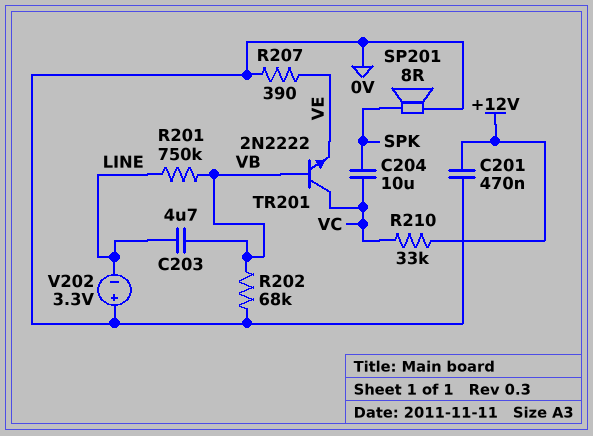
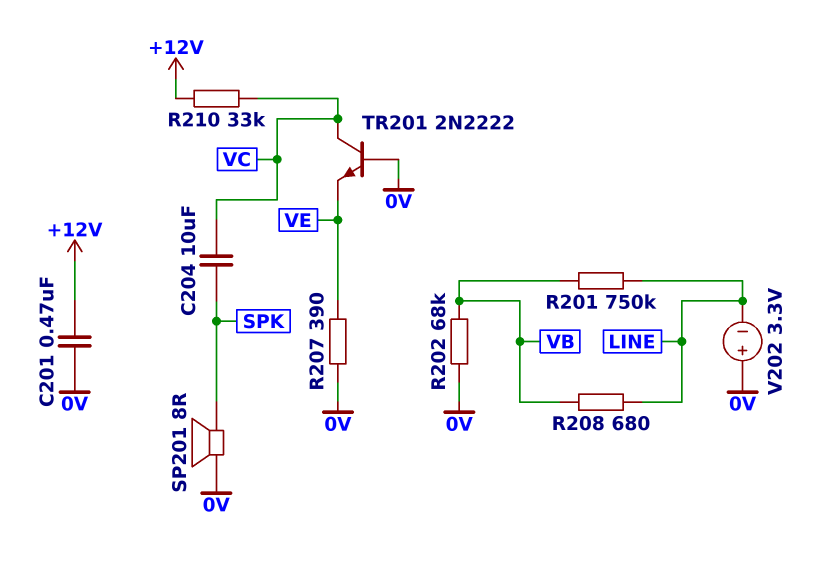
C203: 4.7uF (LINE, VB) -> none
R208: none -> 680 (LINE, VB)
TR201: NPN 2N2222 (B VB, C VC, E VE) -> NPN 2N2222 (B 0V, C VC, E VE)

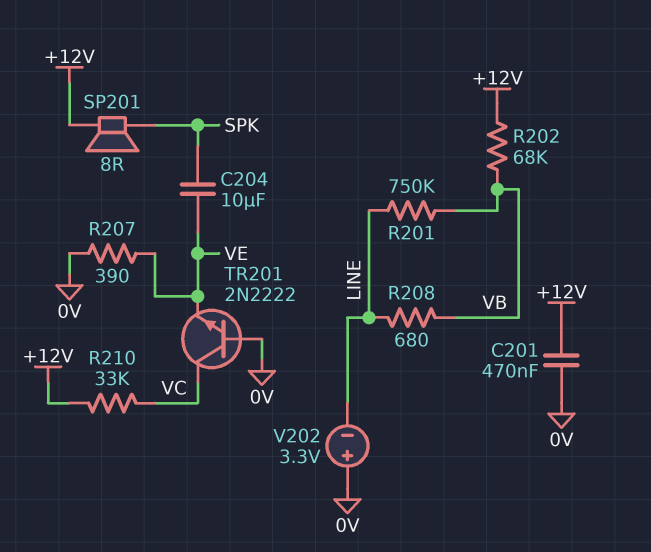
C204: 10uF (SPK, VC) -> 10uF (SPK, VE)
R202: 68k (0V, VB) -> 68k (+12V, VB)
SP201: speaker 8R (0V, SPK) -> speaker 8R (+12V, SPK)

